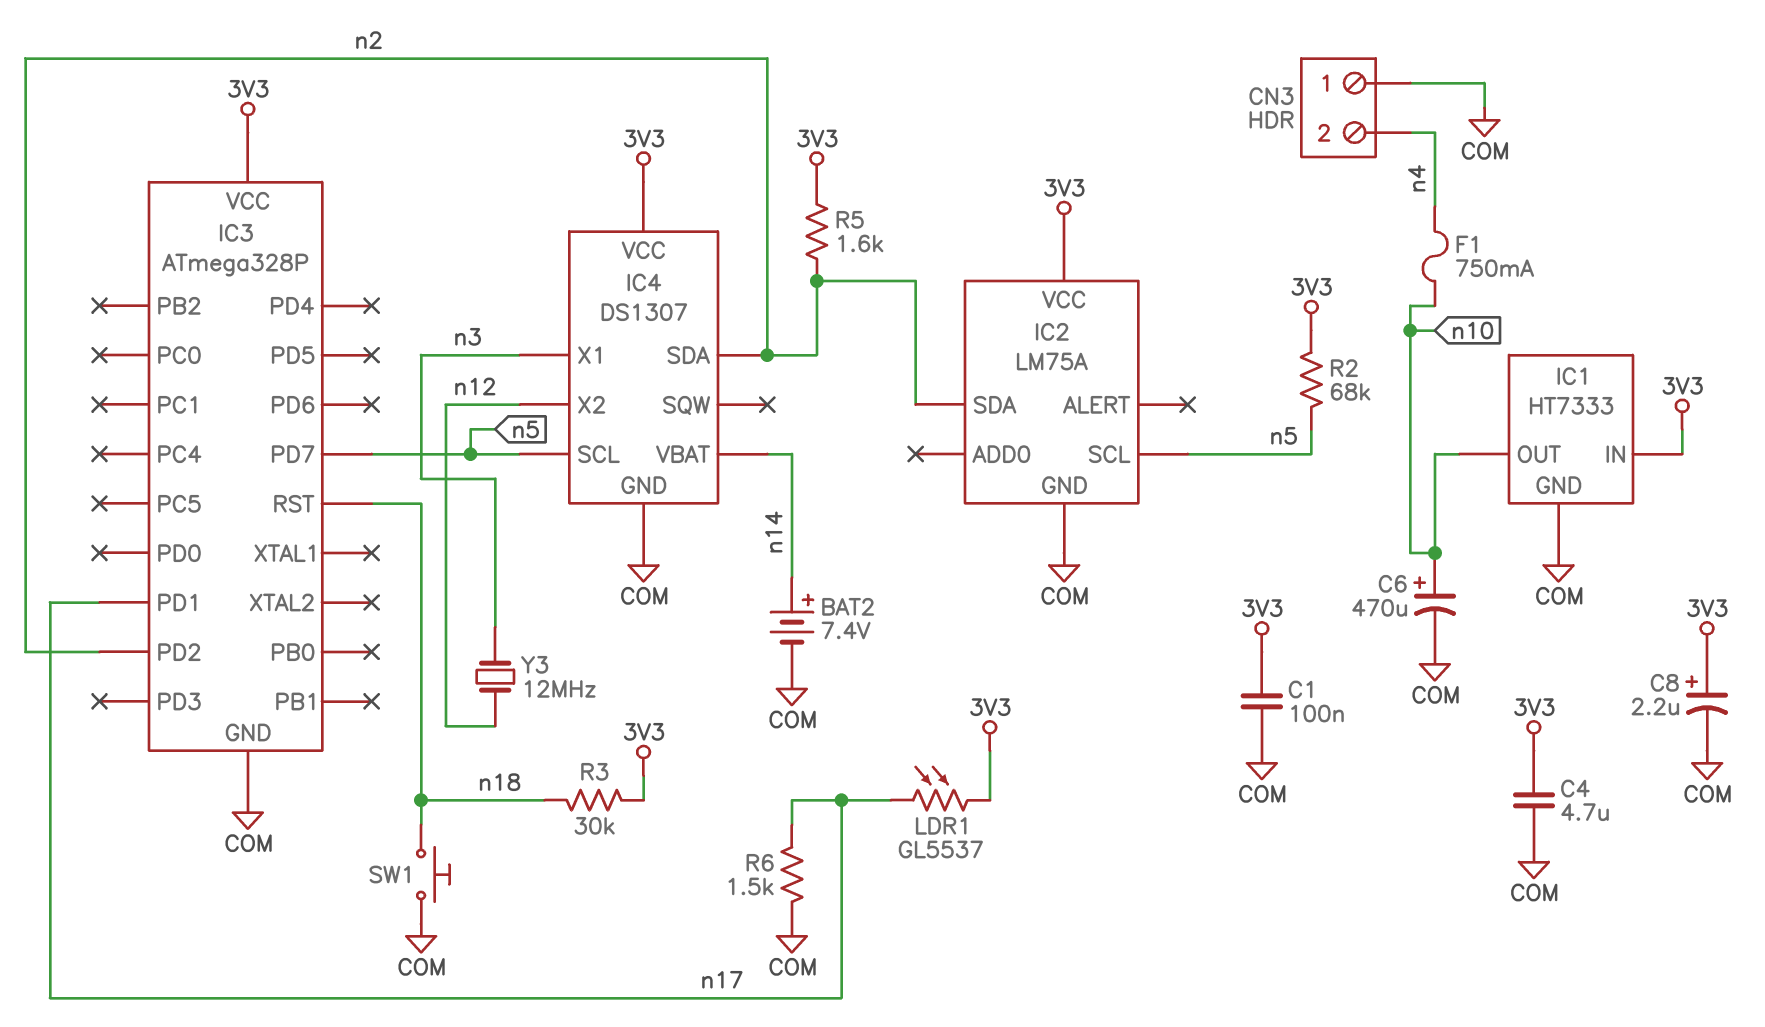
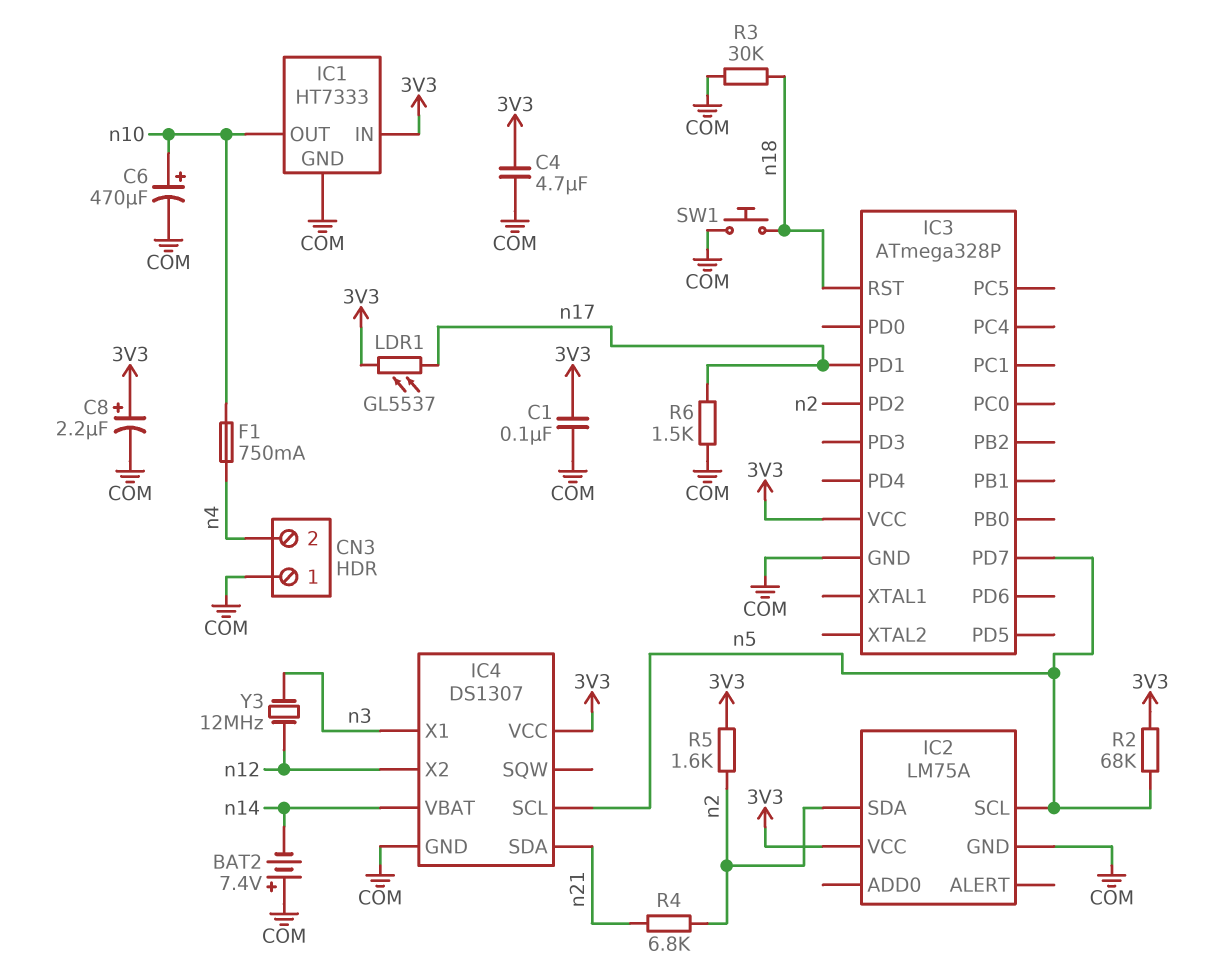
BAT2: 7.4V (plus n14, minus COM) -> 7.4V (plus COM, minus n14)
IC4 pin SDA: n2 -> n21
R3: 30k (3V3, n18) -> 30k (COM, n18)
R4: none -> 6.8k (n2, n21)

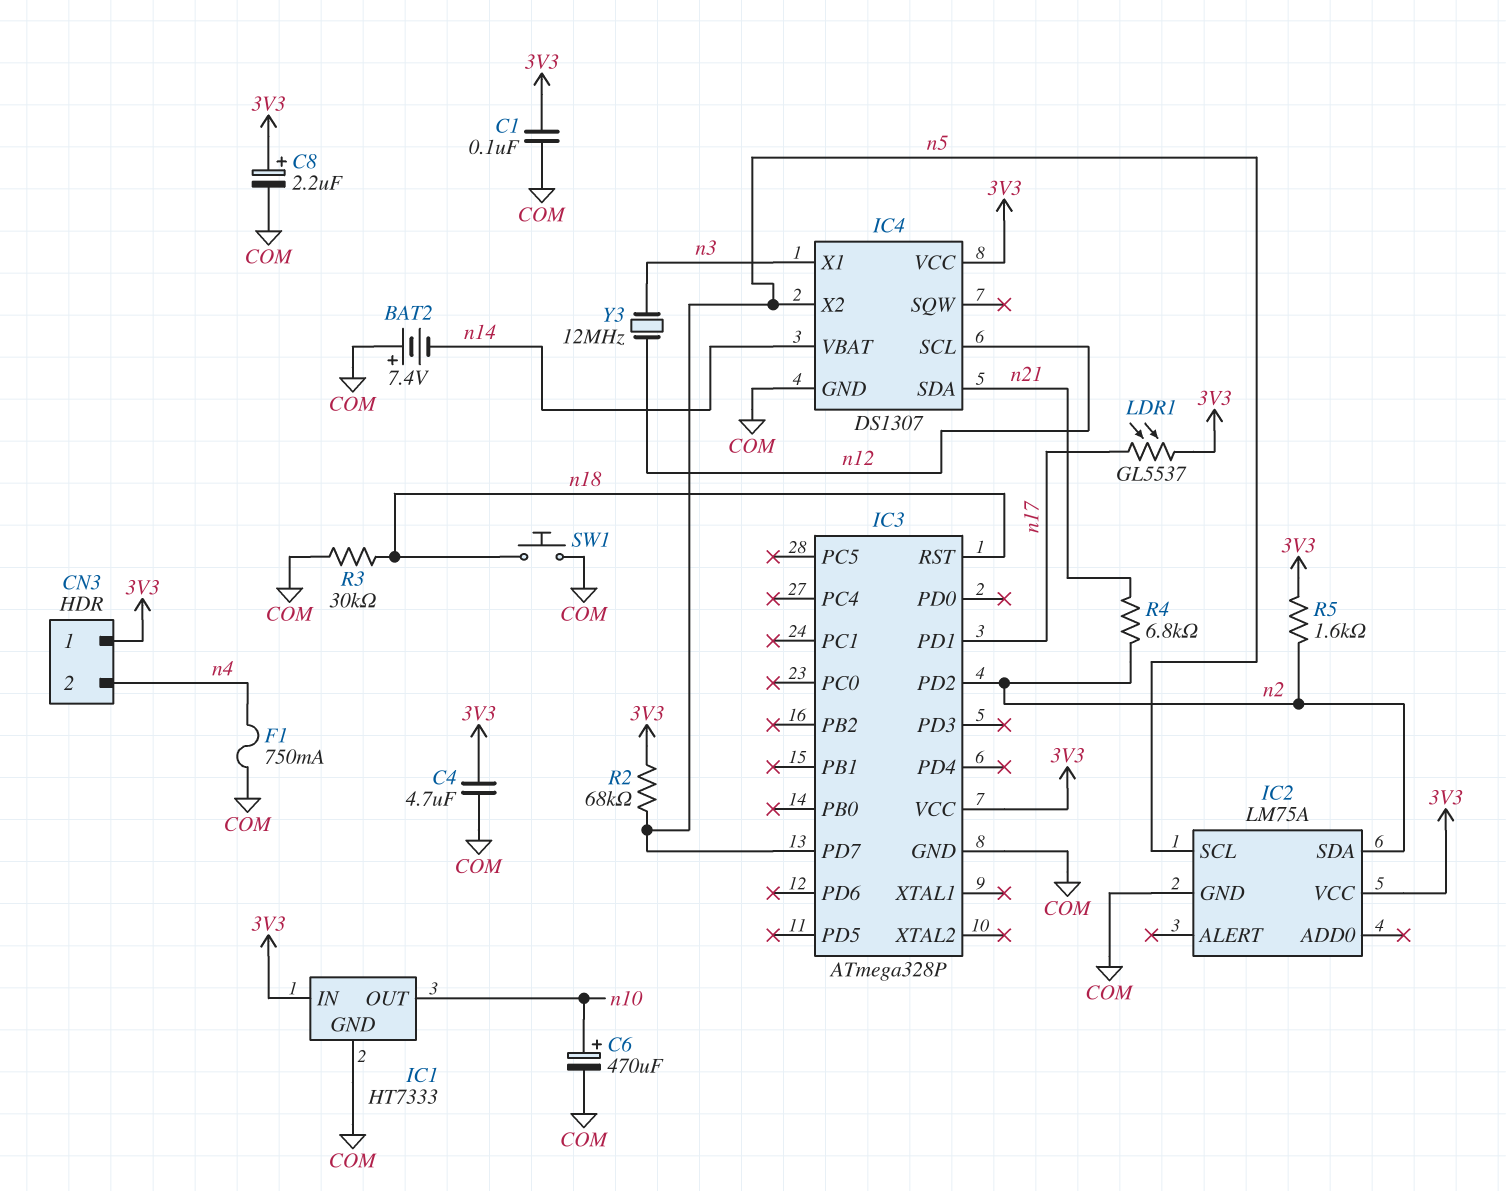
CN3 pin 1: COM -> 3V3
F1: 750mA (n4, n10) -> 750mA (COM, n4)
IC4 pin SCL: n5 -> n12
IC4 pin X2: n12 -> n5
R6: 1.5k (COM, n17) -> none

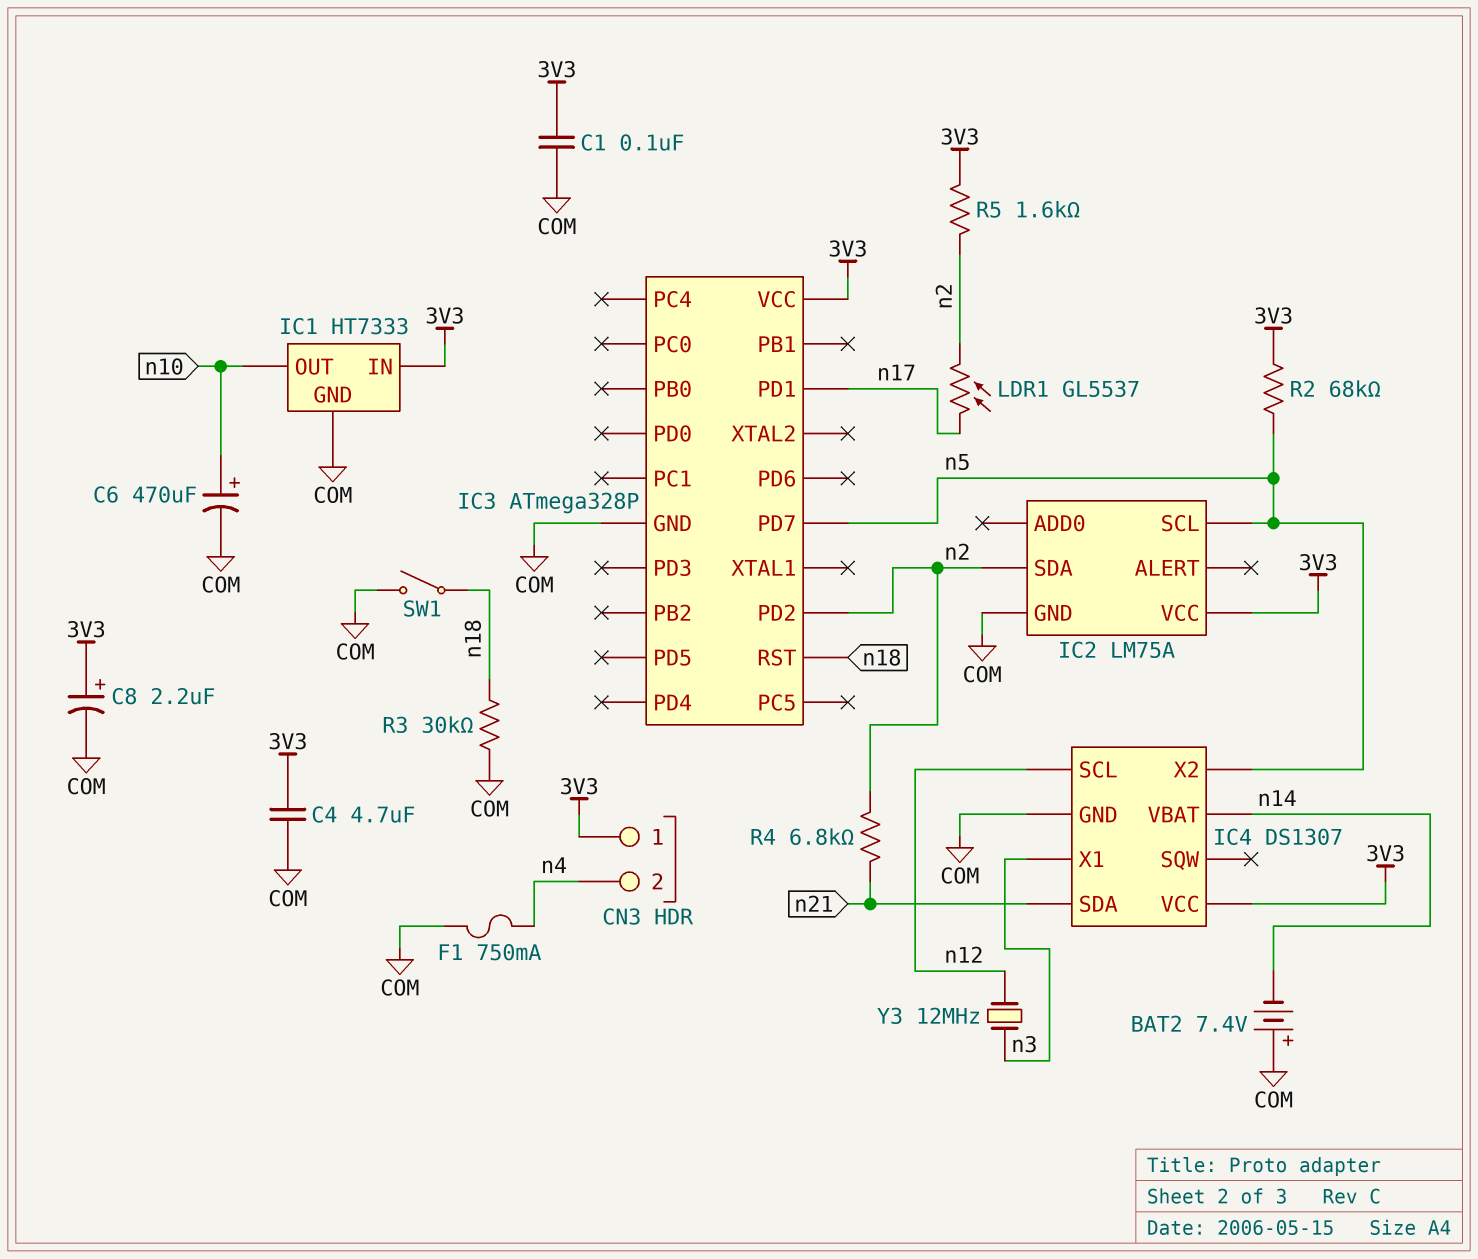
LDR1: GL5537 (3V3, n17) -> GL5537 (n2, n17)
SW1: button (COM, n18) -> switch (COM, n18)

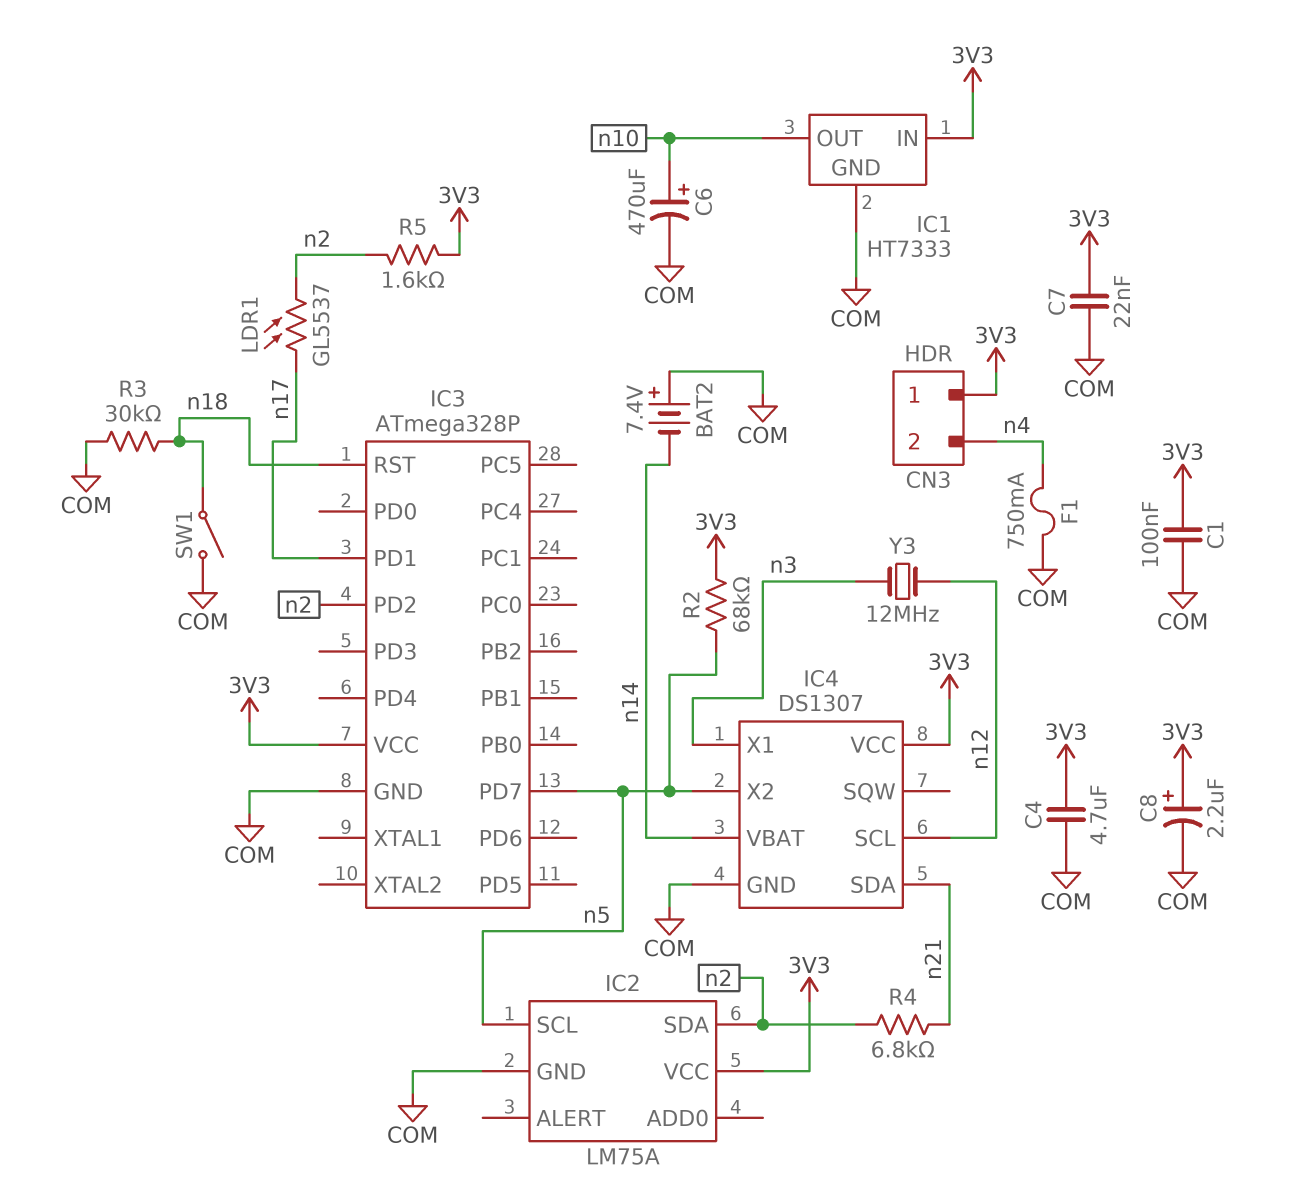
C7: none -> 22nF (3V3, COM)

